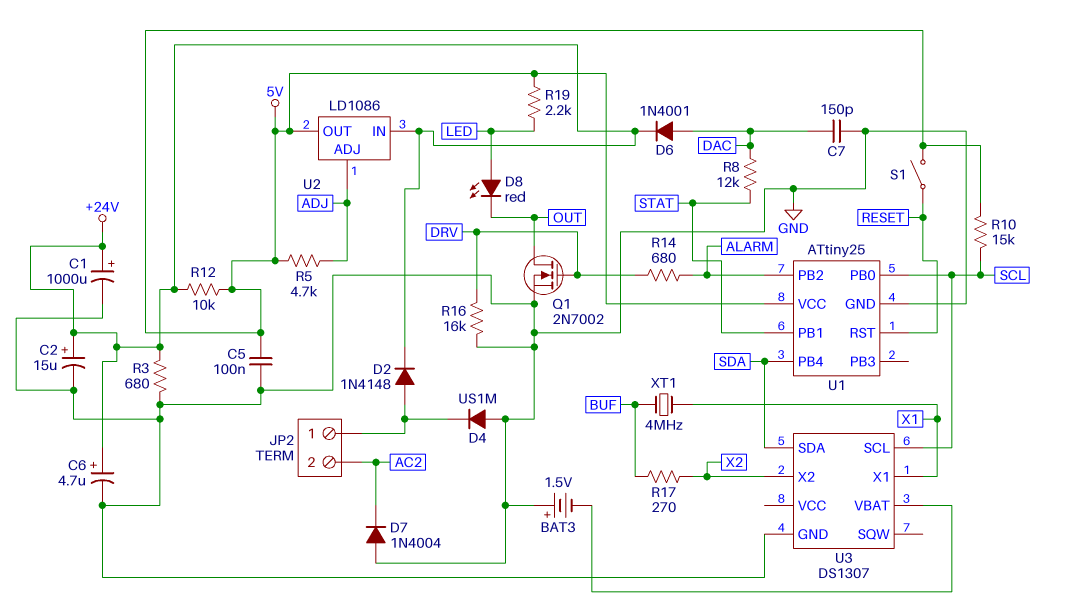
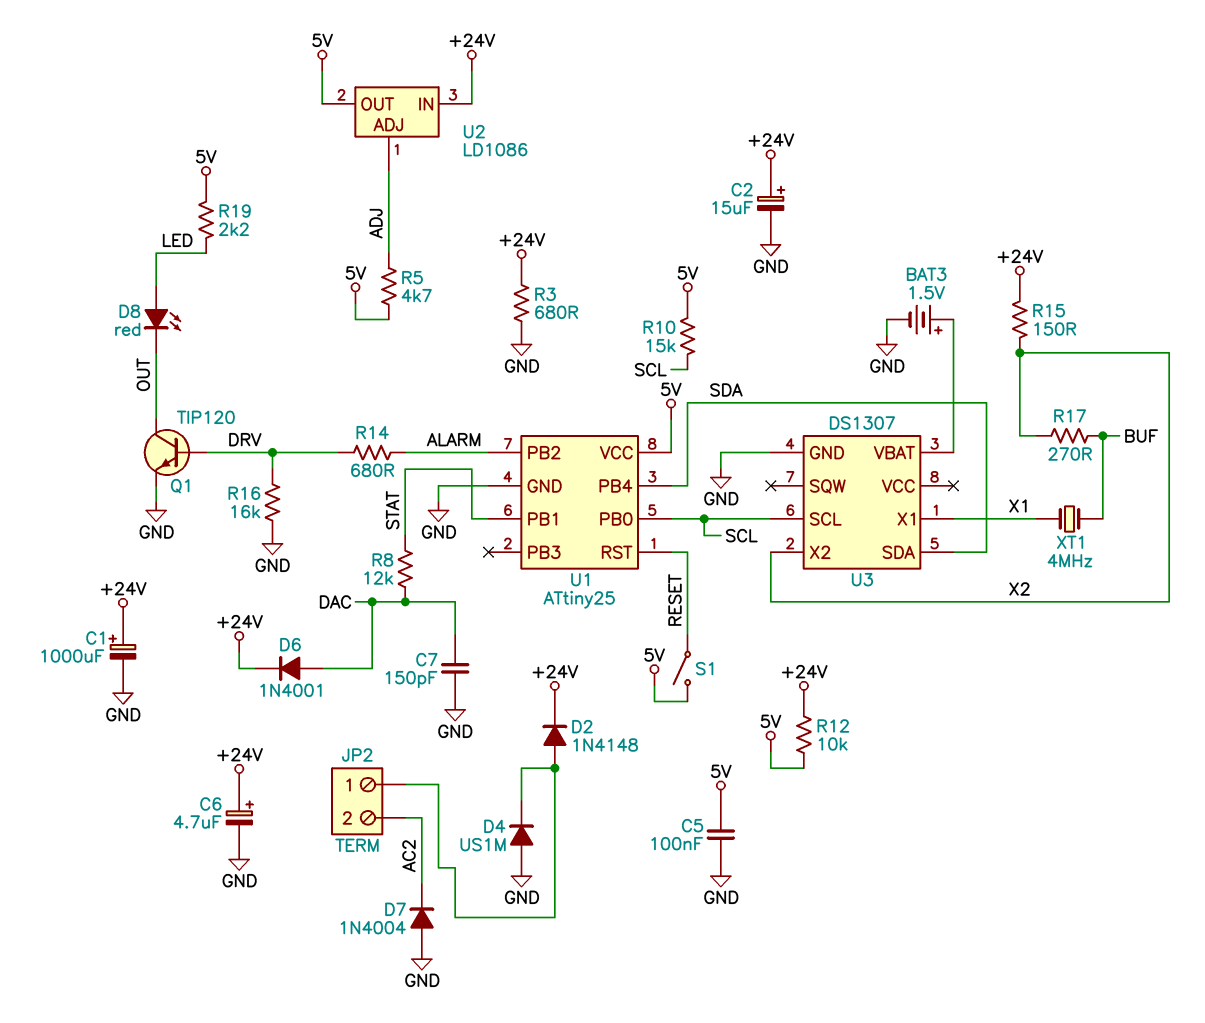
BAT3: 1.5V (plus GND, minus U3/VBAT) -> 1.5V (plus U3/VBAT, minus GND)
Q1: NMOS 2N7002 (G DRV, D OUT, S GND) -> NPN TIP120 (B DRV, C OUT, E GND)
R15: none -> 150 (+24V, X2)

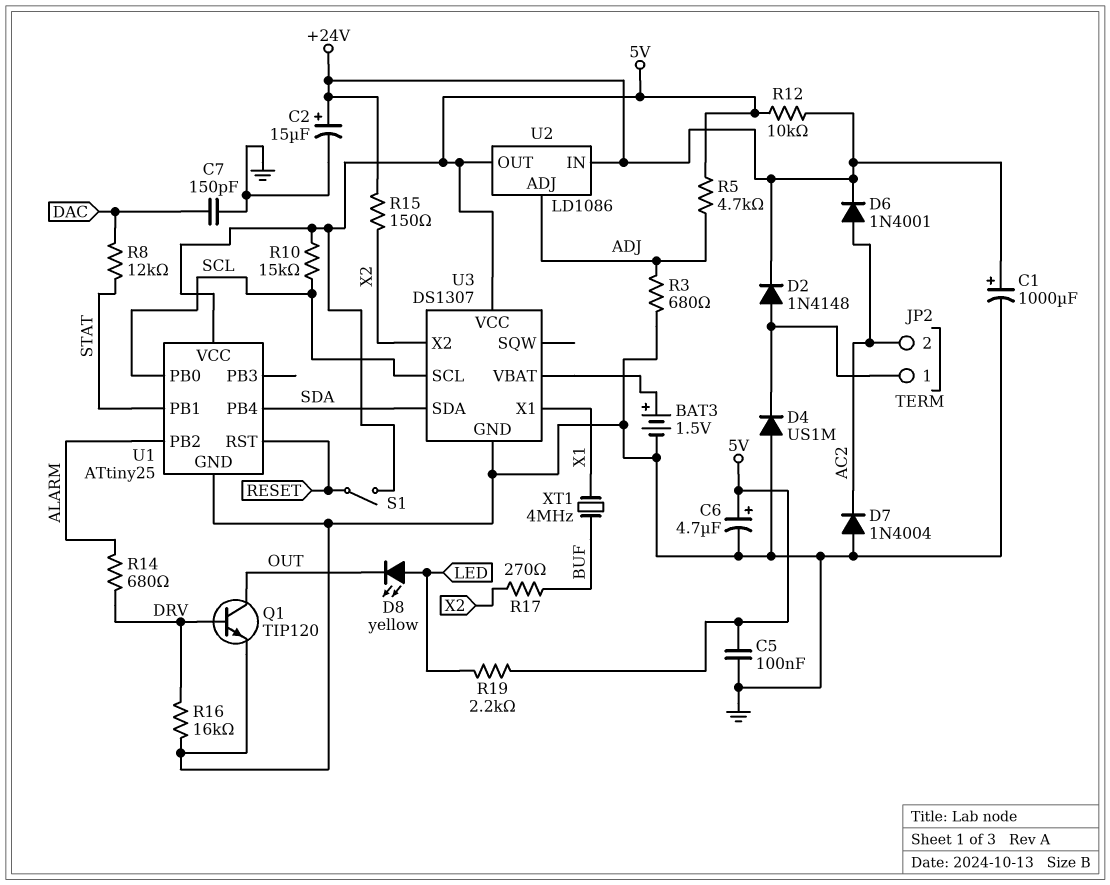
C6: 4.7uF (plus +24V, minus GND) -> 4.7uF (plus 5V, minus GND)
D6: diode 1N4001 (A DAC, K +24V) -> diode 1N4001 (A AC2, K +24V)
D8: LED red (A LED, K OUT) -> LED yellow (A LED, K OUT)
R3: 680 (+24V, GND) -> 680 (ADJ, GND)
U3 pin VCC: none -> 5V

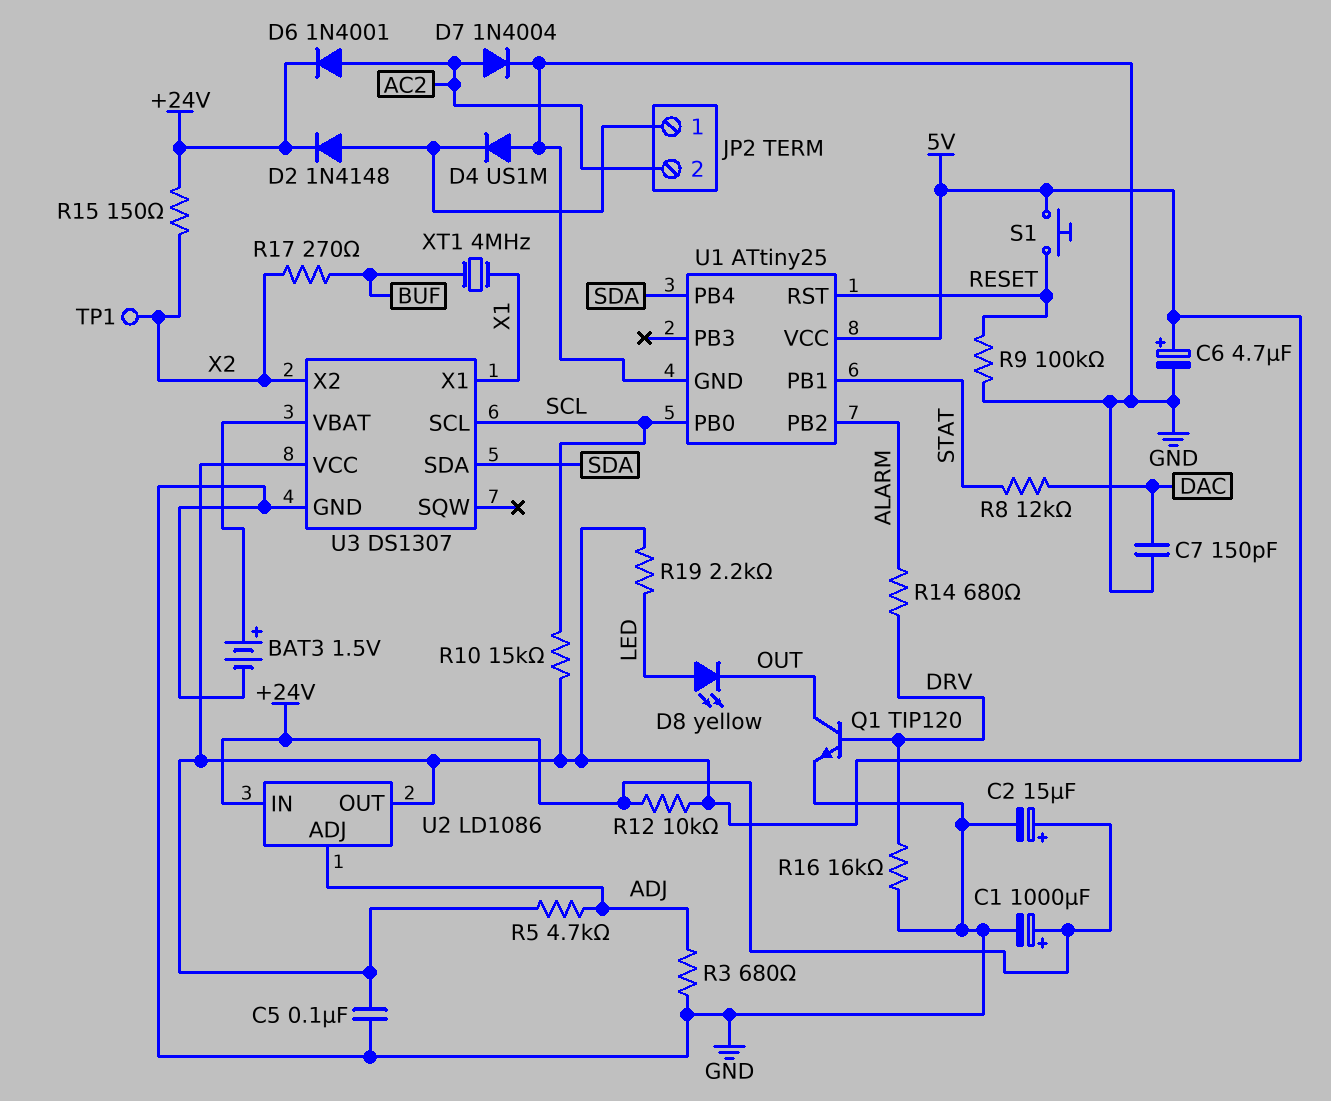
D7: diode 1N4004 (A GND, K AC2) -> diode 1N4004 (A AC2, K GND)
R9: none -> 100k (GND, RESET)
S1: switch (5V, RESET) -> button (5V, RESET)
TP1: none -> test point (X2)

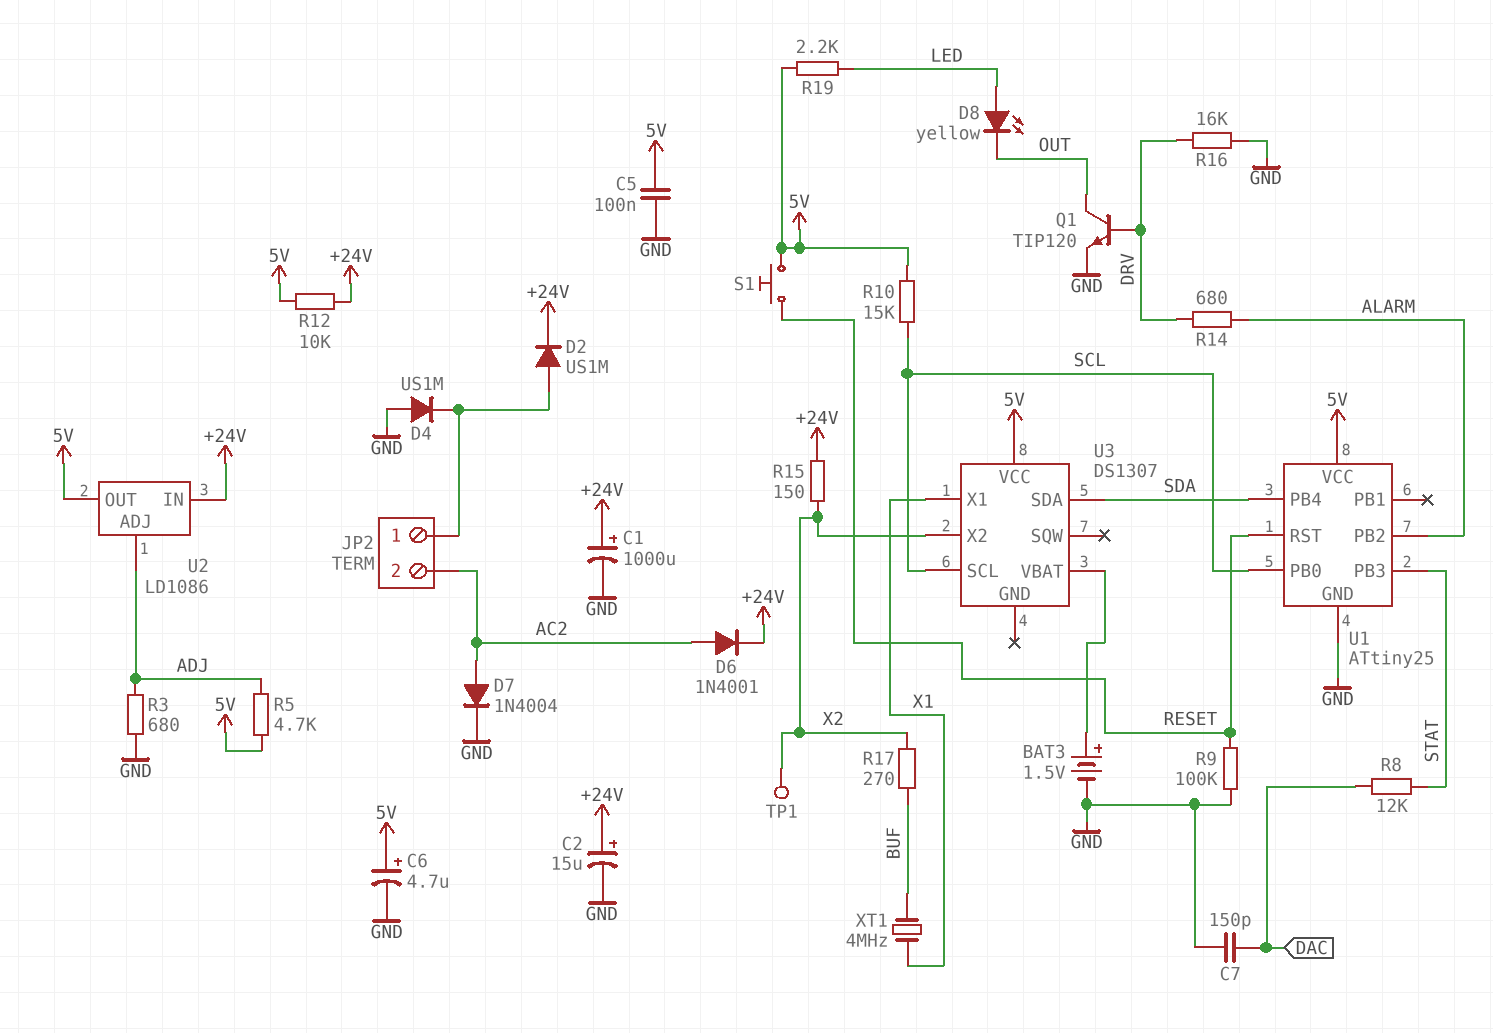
D2: diode 1N4148 (A JP2/1, K +24V) -> diode US1M (A JP2/1, K +24V)
U1 pin PB1: STAT -> none
U1 pin PB3: none -> STAT
U3 pin GND: GND -> none

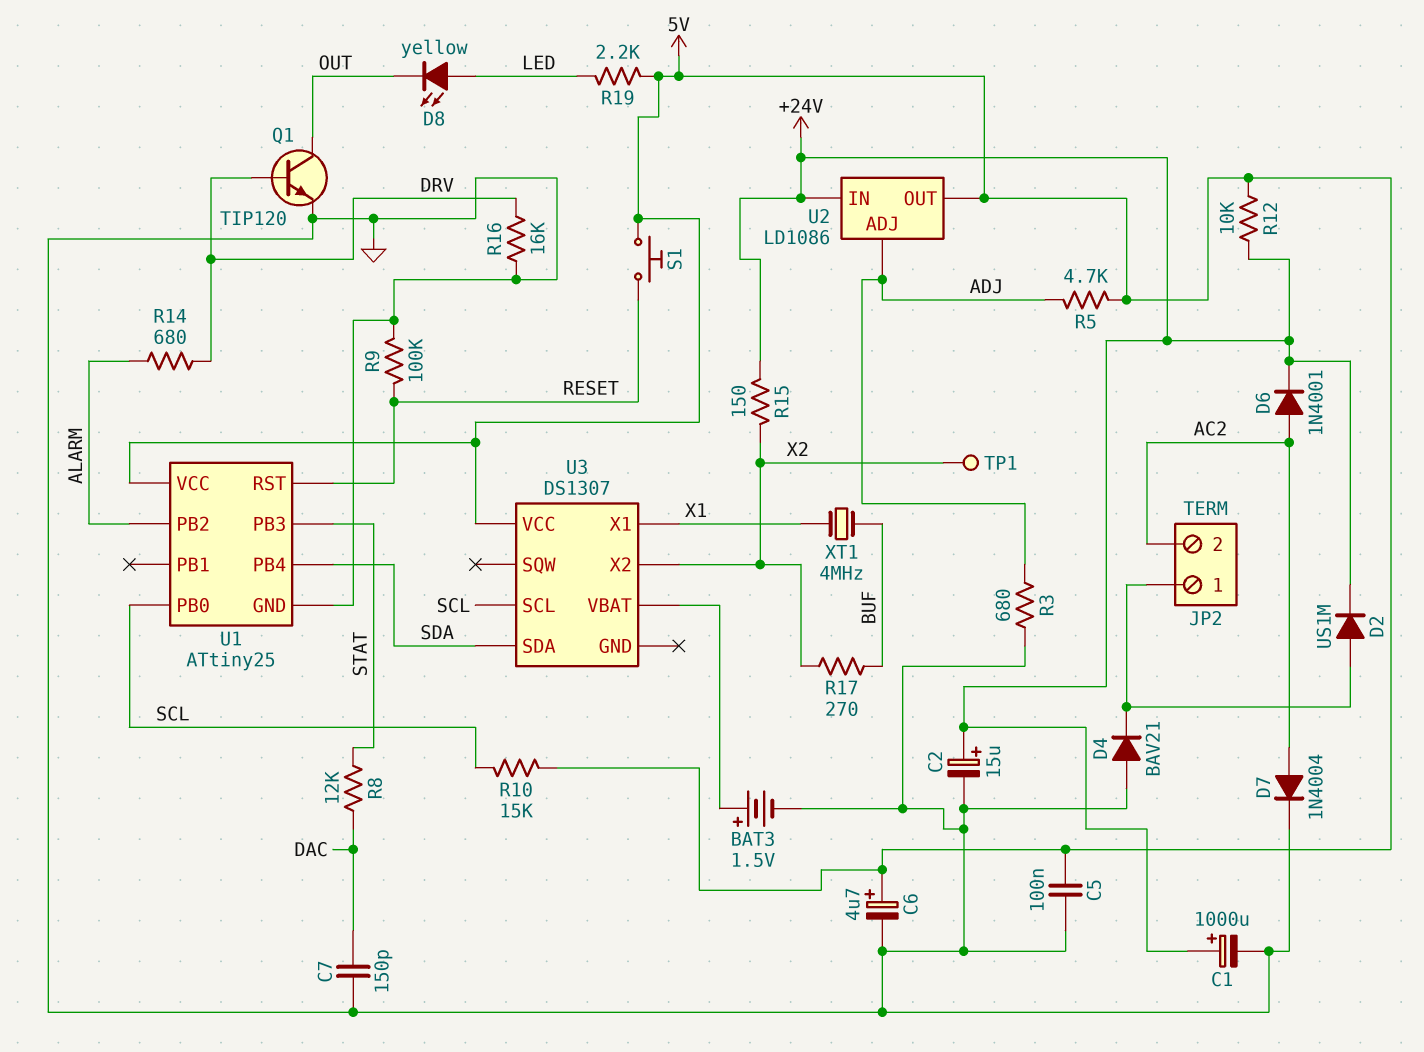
D4: diode US1M (A GND, K JP2/1) -> diode BAV21 (A GND, K JP2/1)

